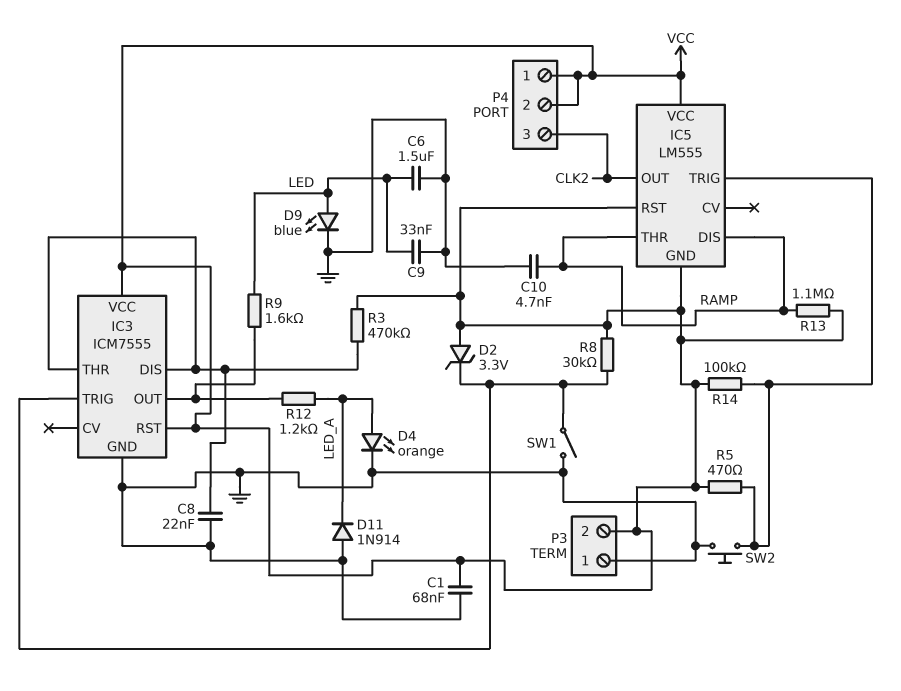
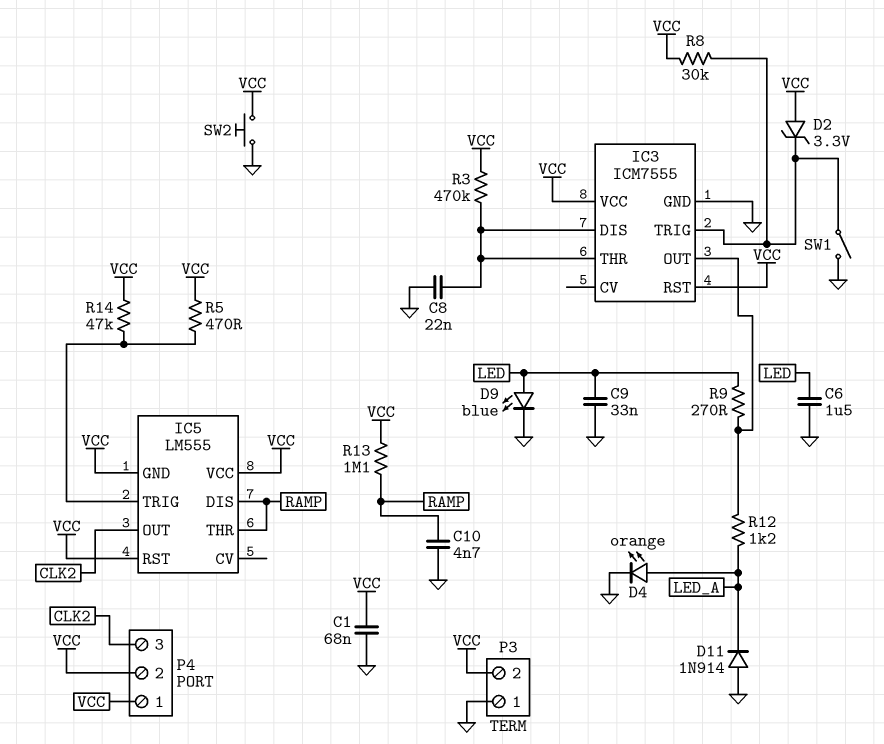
R9: 1.6k (IC3/OUT, LED) -> 270 (IC3/OUT, LED)
R14: 100k (IC5/TRIG, VCC) -> 47k (IC5/TRIG, VCC)
SW2: button (GND, IC5/TRIG) -> button (GND, VCC)

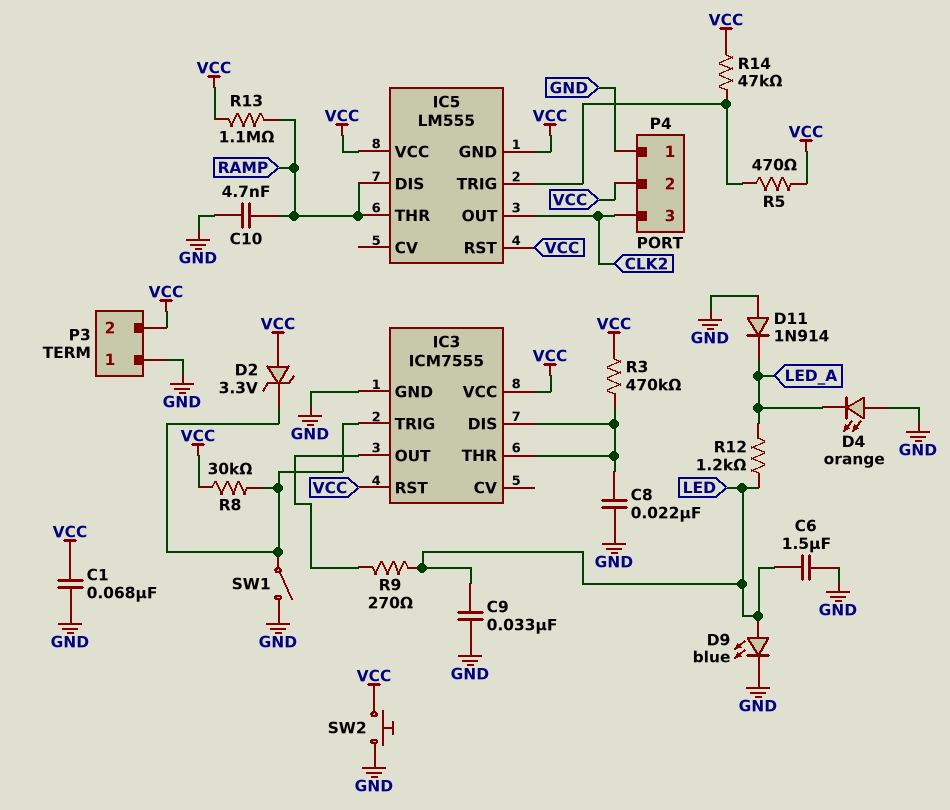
D4: LED orange (A LED_A, K GND) -> LED orange (A GND, K LED_A)
P4 pin 1: VCC -> GND
R12: 1.2k (IC3/OUT, LED_A) -> 1.2k (LED, LED_A)

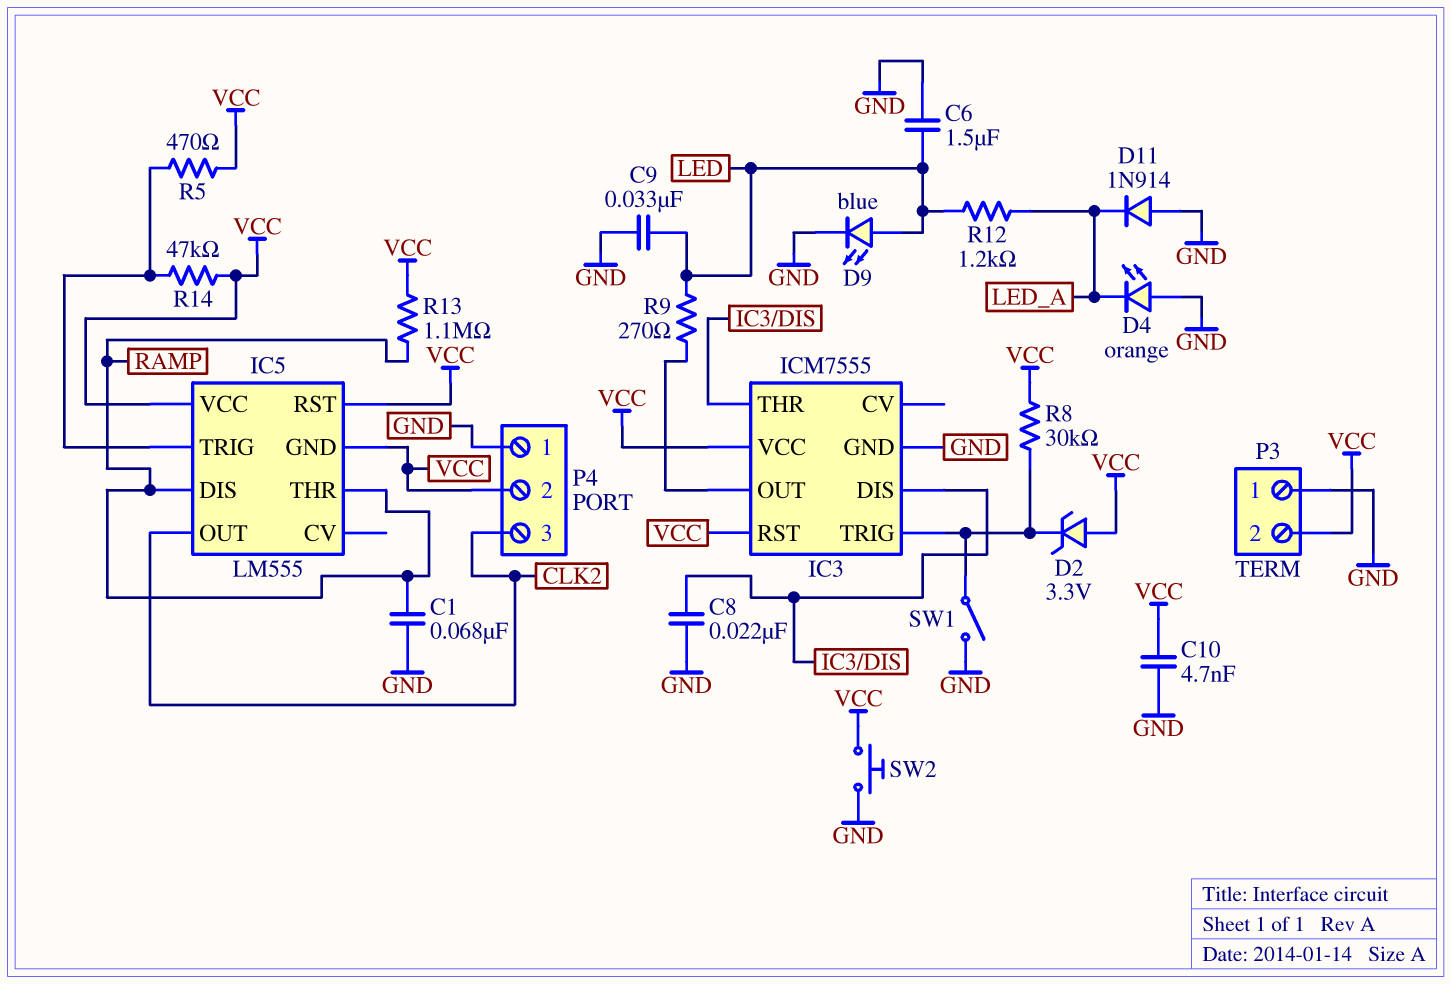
C1: 68nF (GND, VCC) -> 68nF (GND, RAMP)
C10: 4.7nF (GND, RAMP) -> 4.7nF (GND, VCC)
R3: 470k (IC3/DIS, VCC) -> none

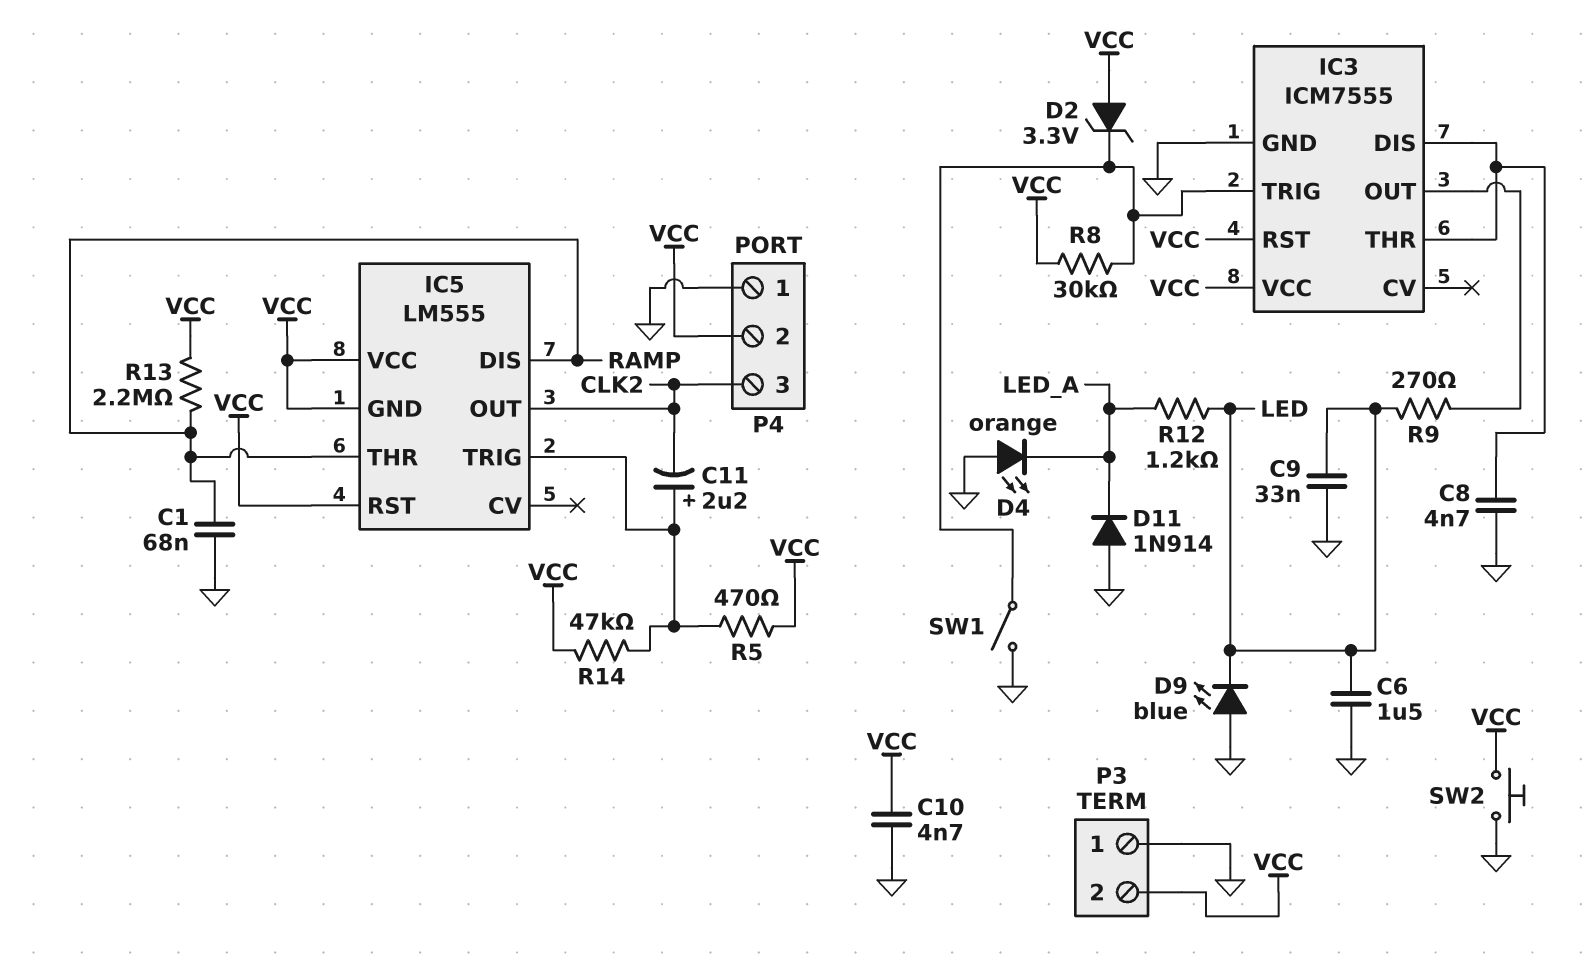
C8: 22nF (GND, IC3/DIS) -> 4.7nF (GND, IC3/DIS)
C11: none -> 2.2uF (plus IC5/TRIG, minus CLK2)
D9: LED blue (A LED, K GND) -> LED blue (A GND, K LED)
R13: 1.1M (RAMP, VCC) -> 2.2M (RAMP, VCC)

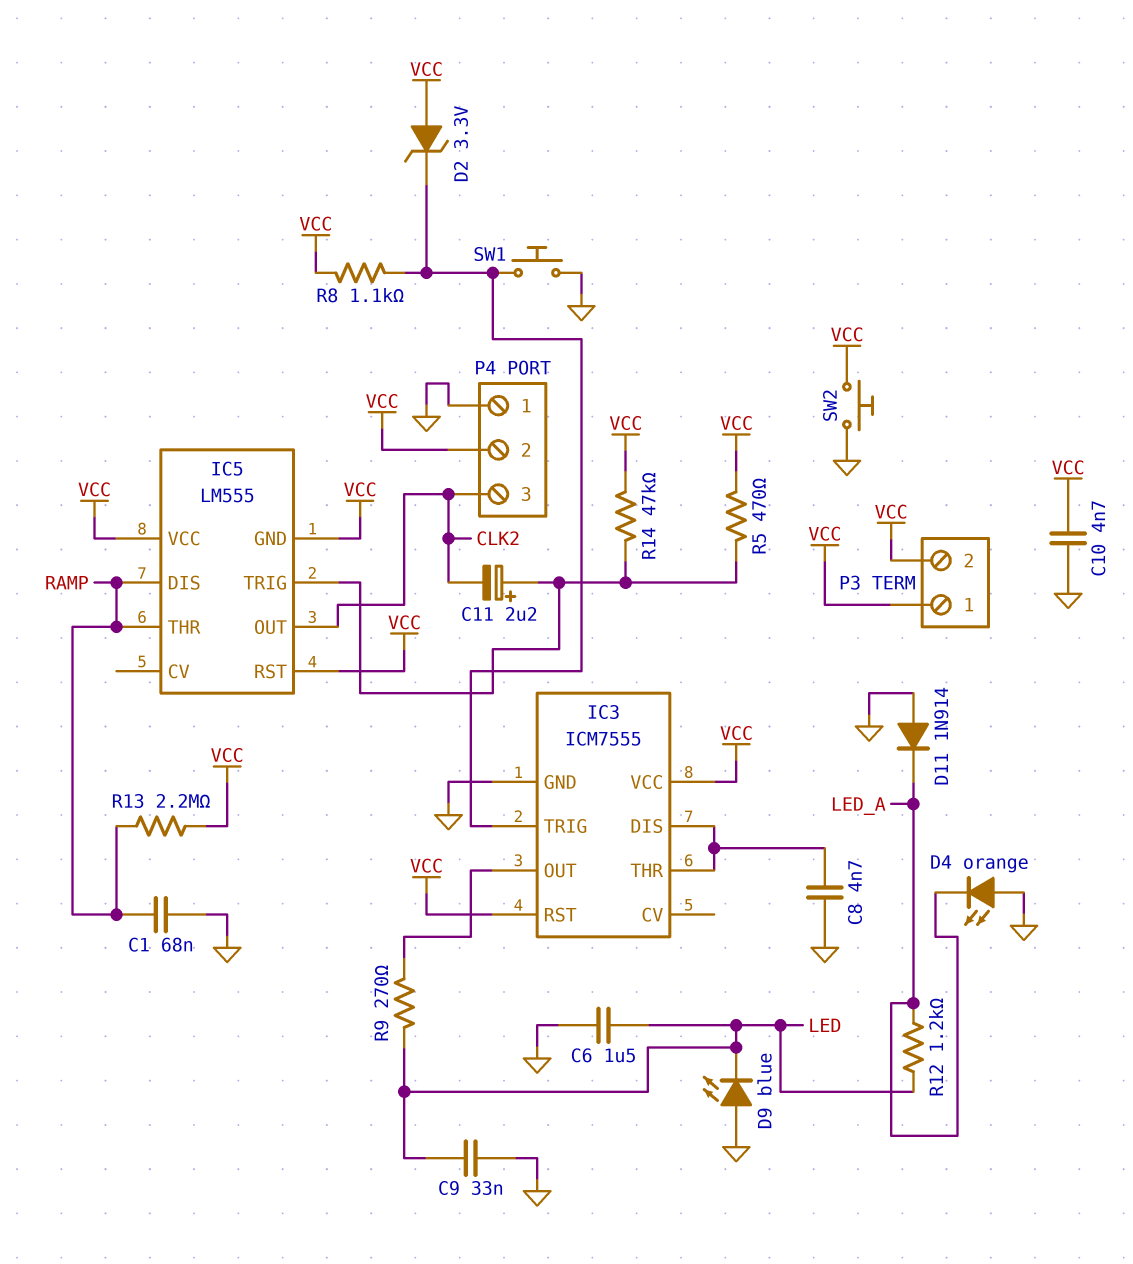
P3 pin 1: GND -> VCC
R8: 30k (IC3/TRIG, VCC) -> 1.1k (IC3/TRIG, VCC)
SW1: switch (GND, IC3/TRIG) -> button (GND, IC3/TRIG)

